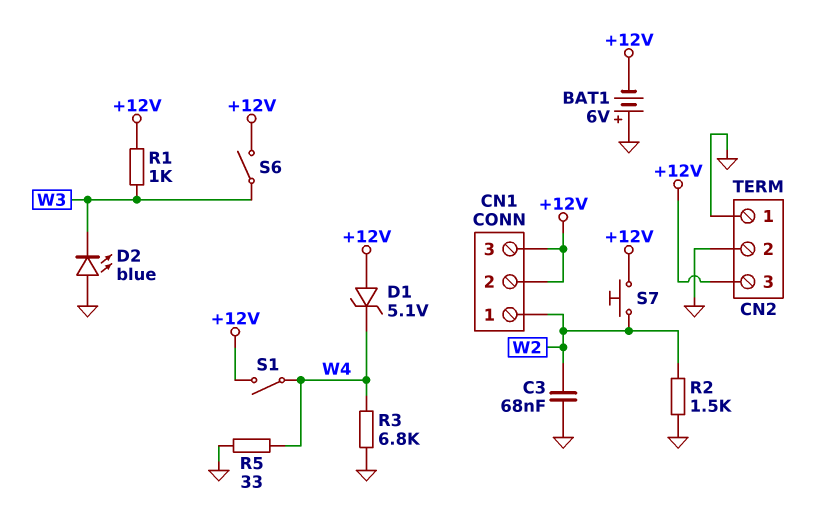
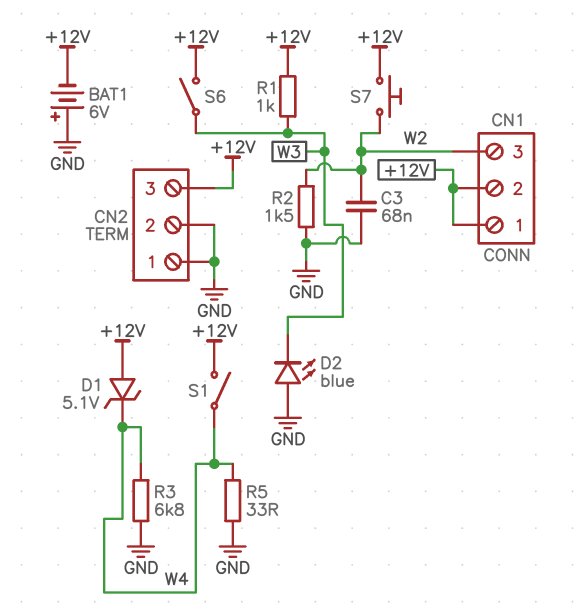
CN1 pin 1: W2 -> +12V
CN1 pin 3: +12V -> W2

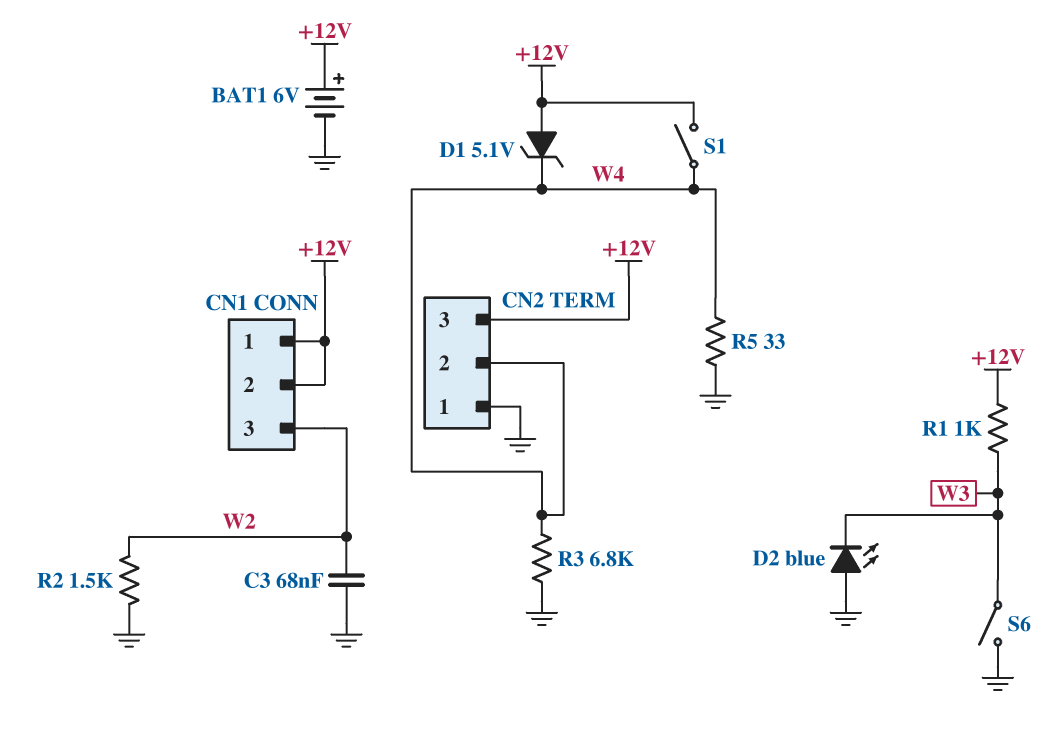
BAT1: 6V (plus GND, minus +12V) -> 6V (plus +12V, minus GND)
CN2 pin 2: GND -> W4
S6: switch (+12V, W3) -> switch (GND, W3)
S7: button (+12V, W2) -> none

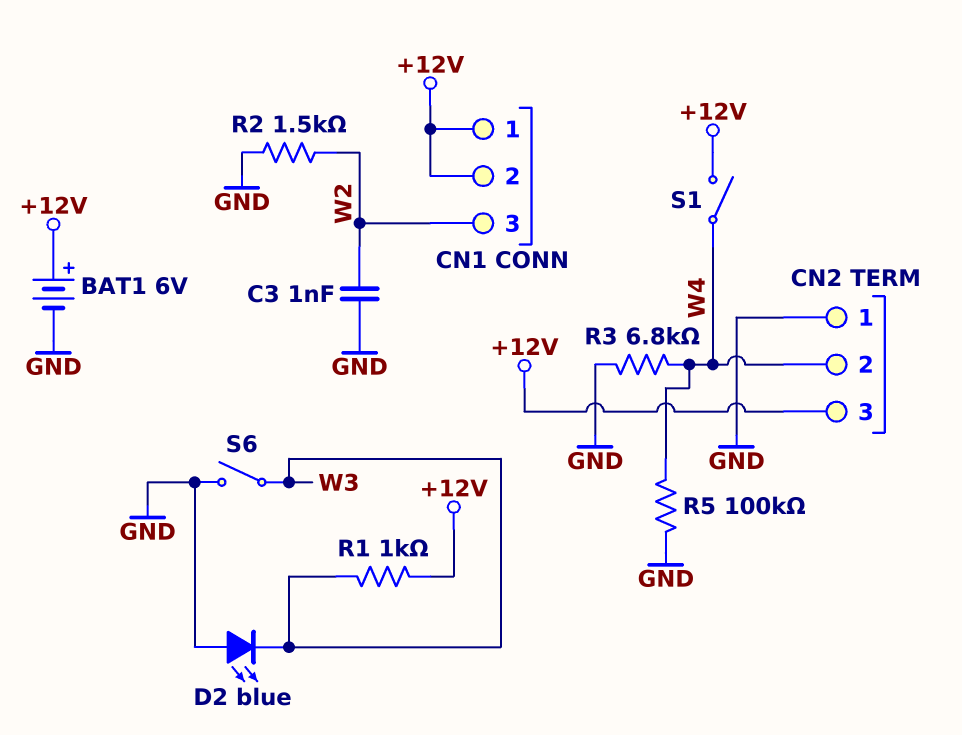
C3: 68nF (GND, W2) -> 1nF (GND, W2)
D1: zener 5.1V (A +12V, K W4) -> none
R5: 33 (GND, W4) -> 100k (GND, W4)

